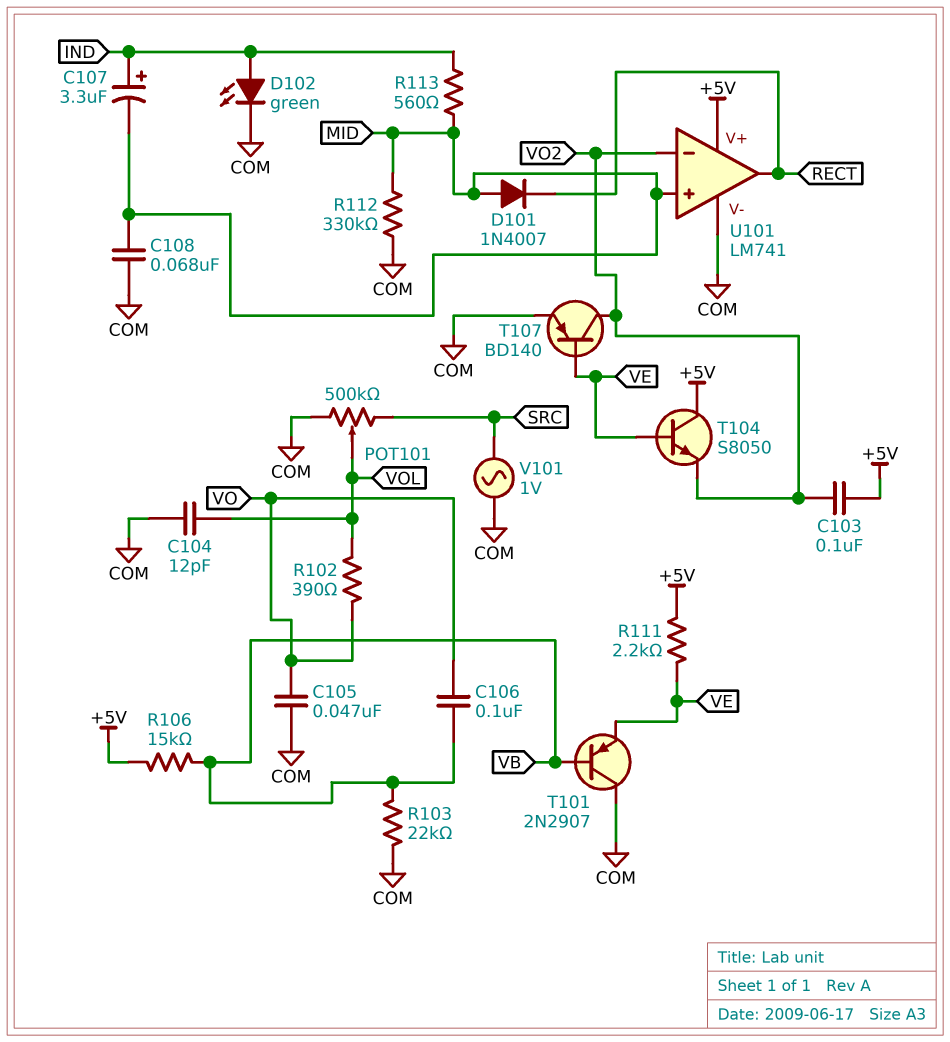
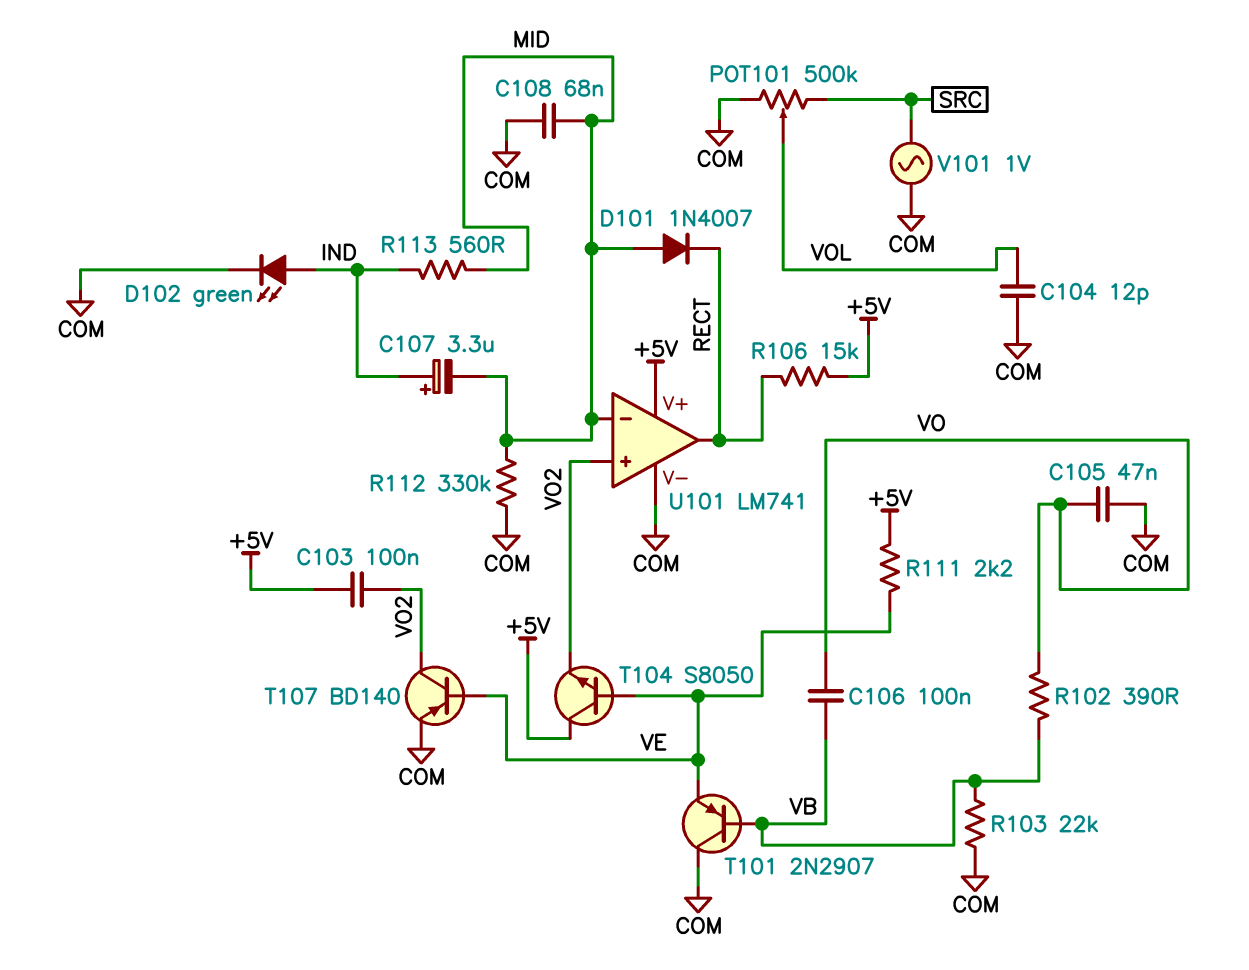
R102: 390 (VO, VOL) -> 390 (VB, VO)
R106: 15k (+5V, VB) -> 15k (+5V, RECT)
U101 pin in+: MID -> VO2
U101 pin in-: VO2 -> MID

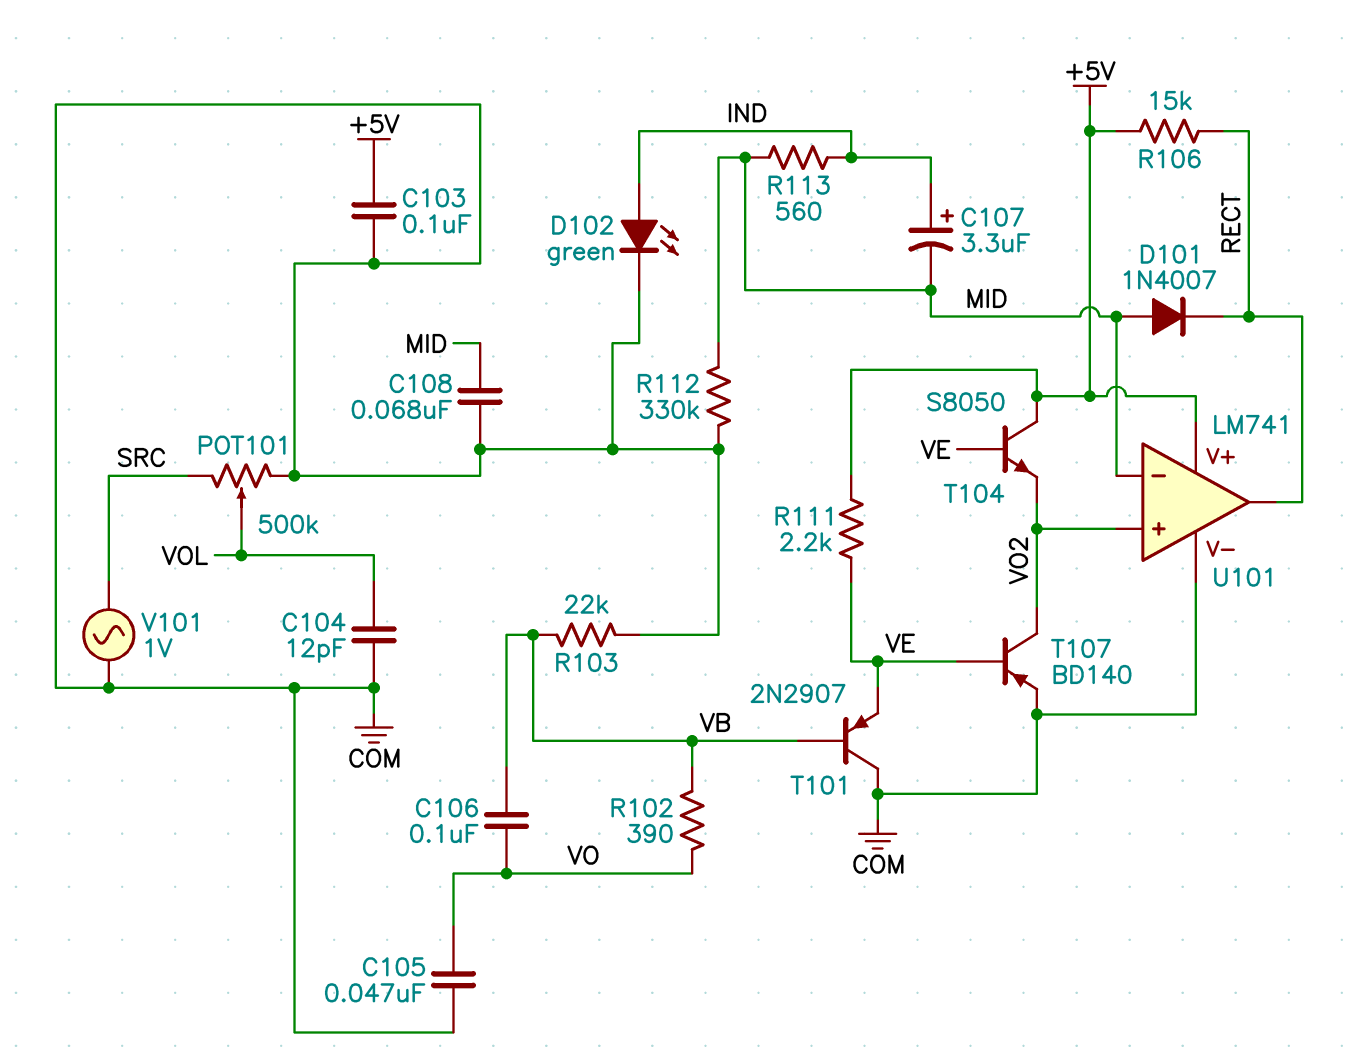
C103: 100nF (+5V, VO2) -> 100nF (+5V, COM)

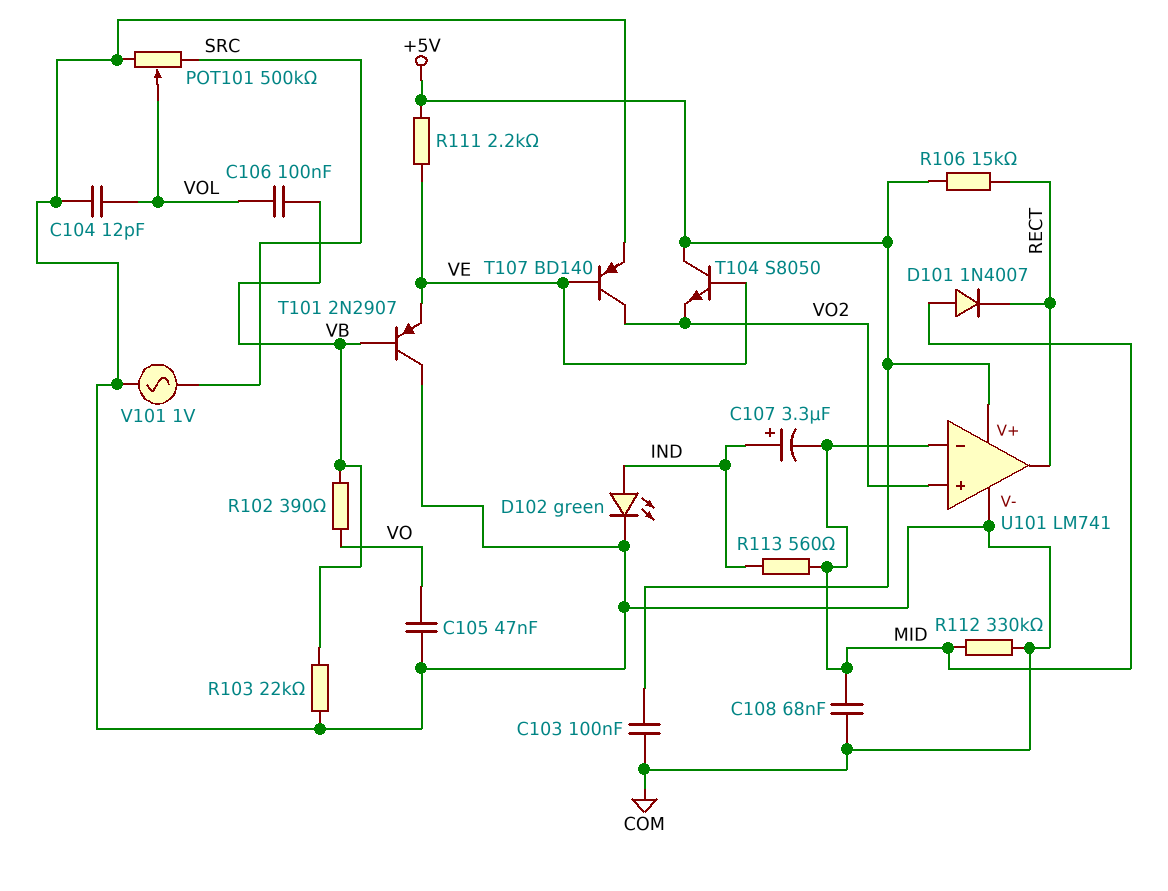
C106: 100nF (VB, VO) -> 100nF (VB, VOL)

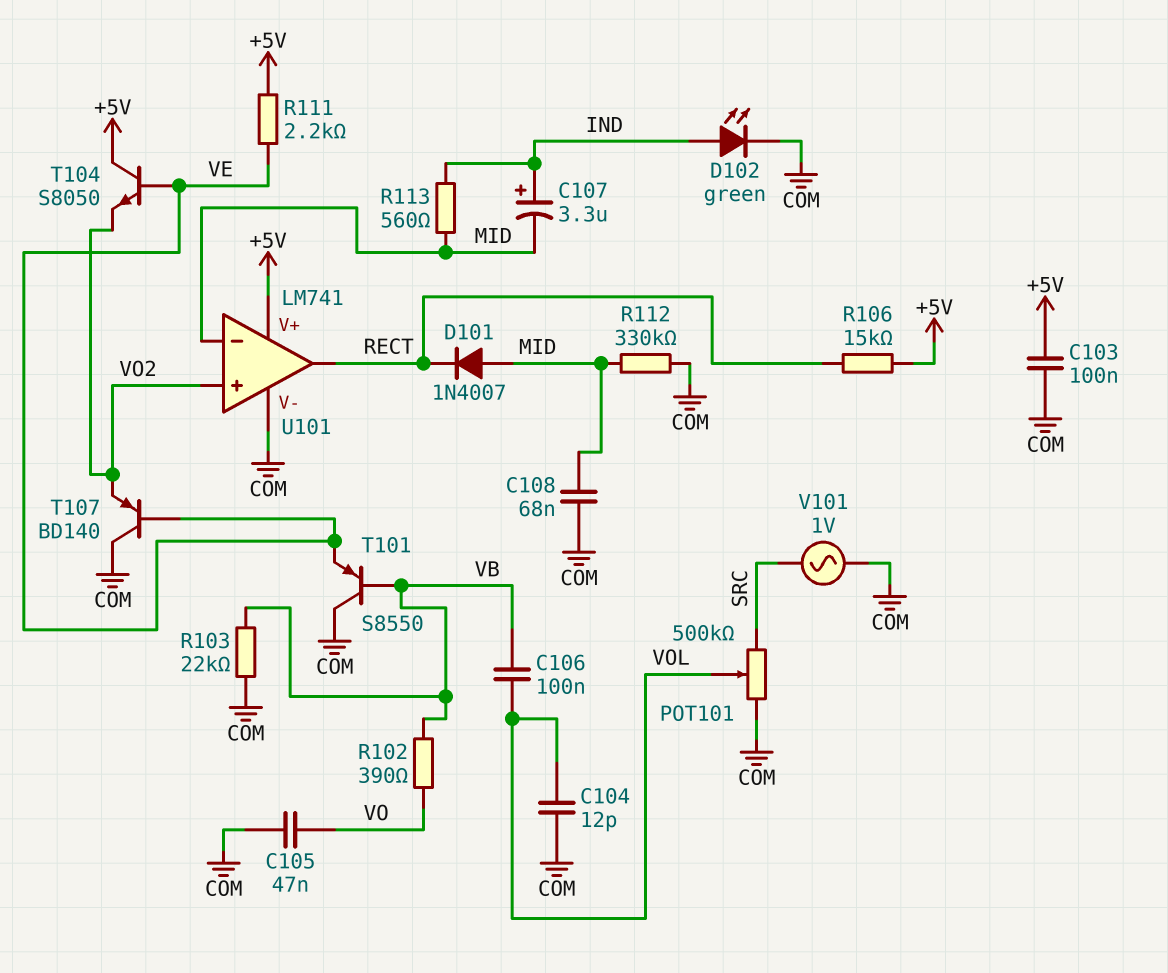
T101: PNP 2N2907 (B VB, C COM, E VE) -> PNP S8550 (B VB, C COM, E VE)
T107: PNP BD140 (B VE, C VO2, E COM) -> PNP BD140 (B VE, C COM, E VO2)

